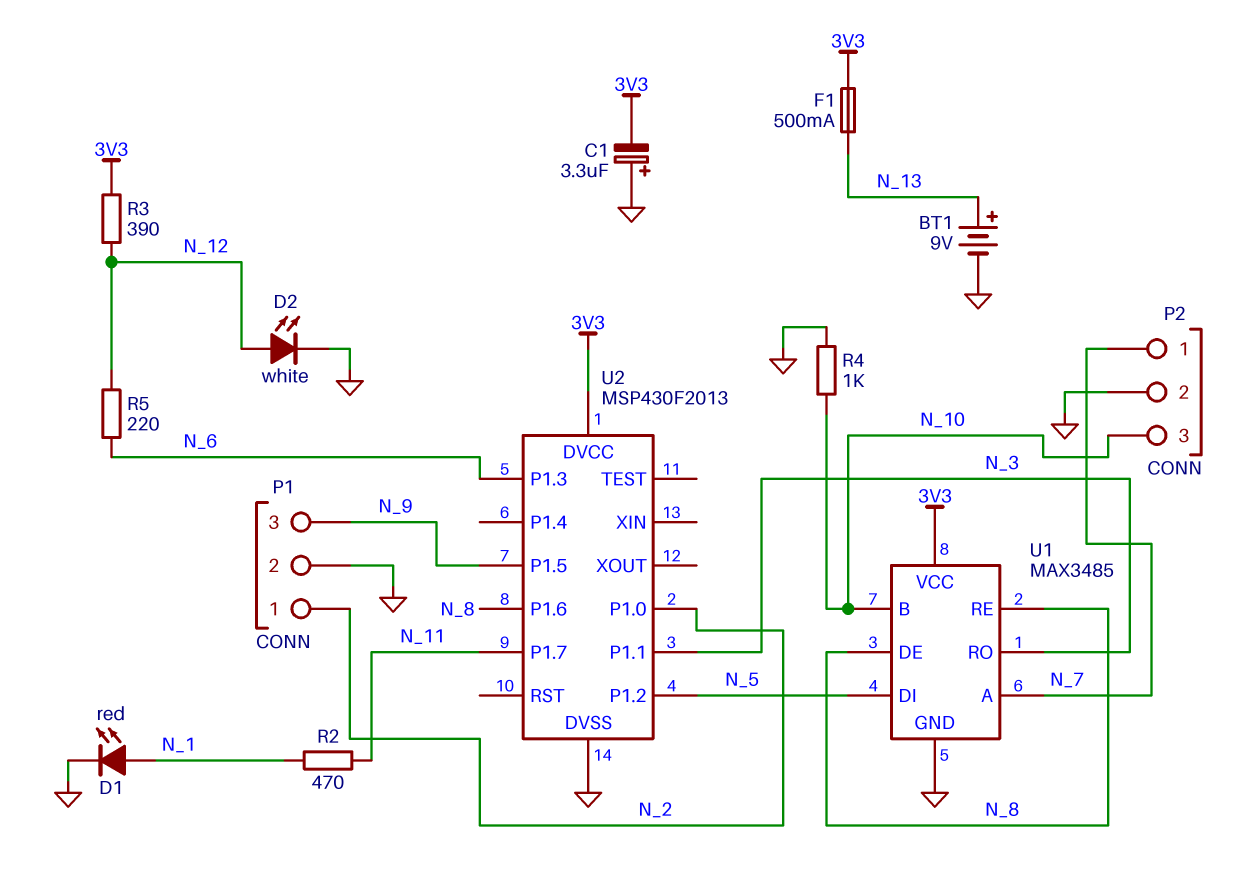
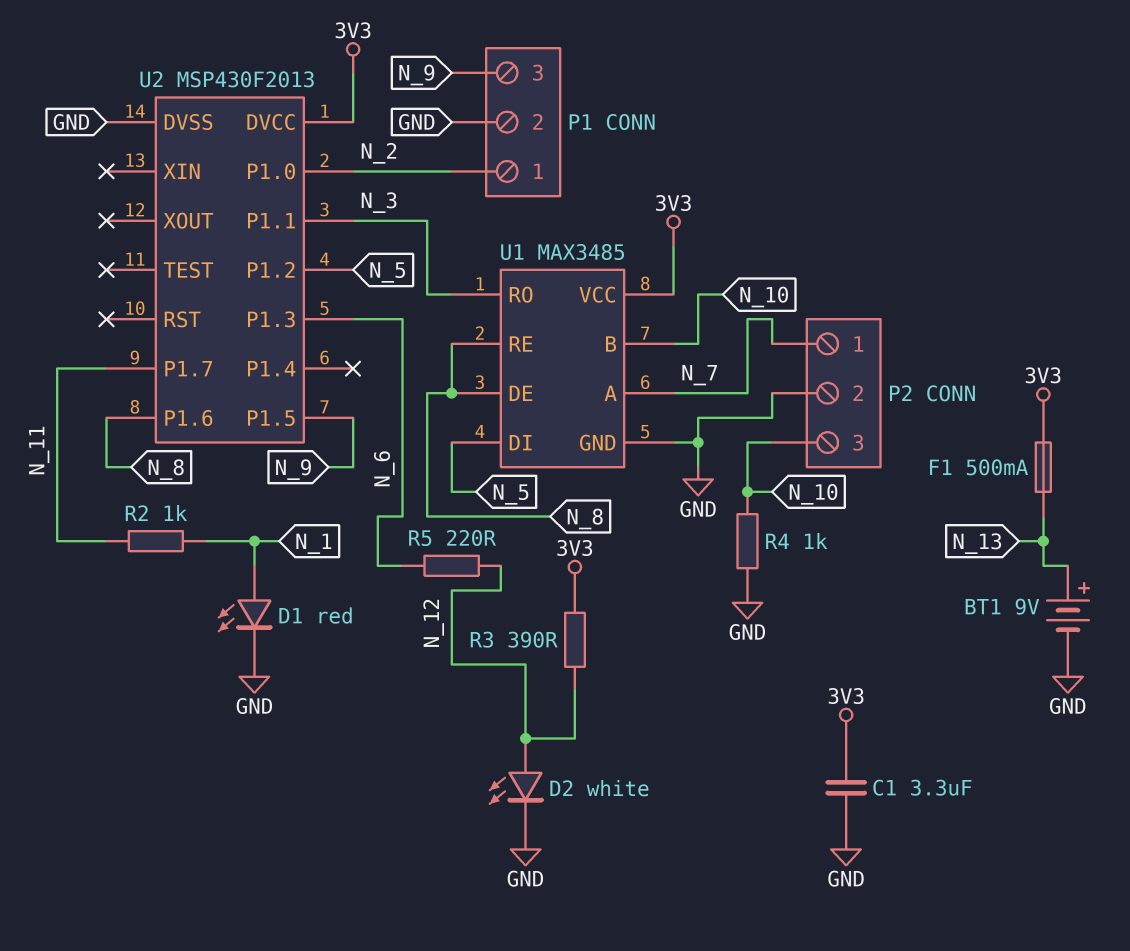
C1: 3.3uF (plus GND, minus 3V3) -> 3.3uF (3V3, GND)
R2: 470 (N_1, N_11) -> 1k (N_1, N_11)

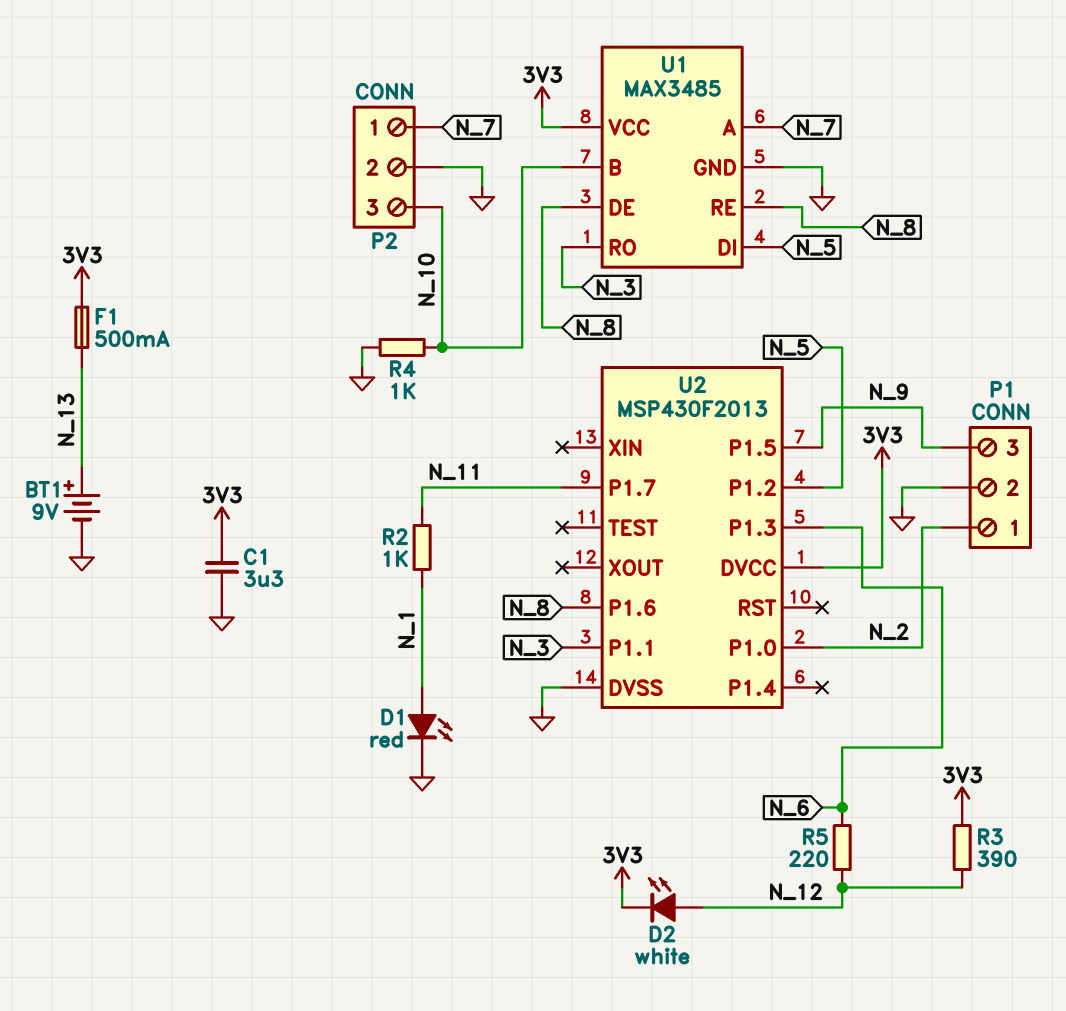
D2: LED white (A N_12, K GND) -> LED white (A N_12, K 3V3)

